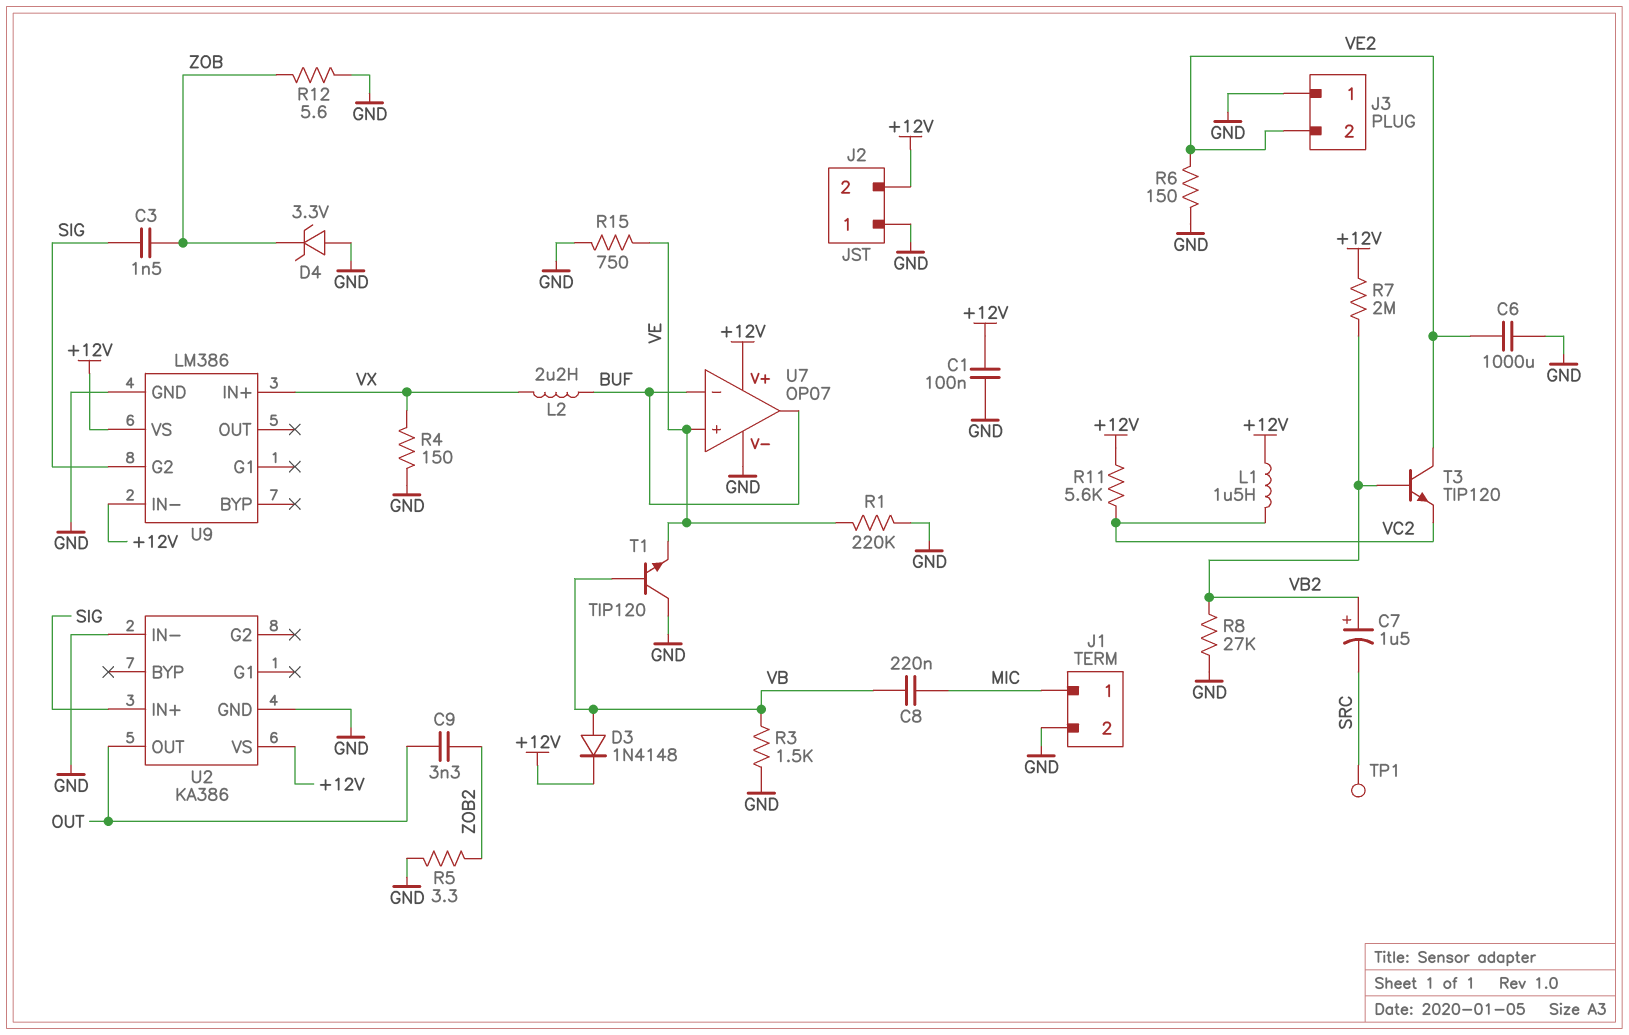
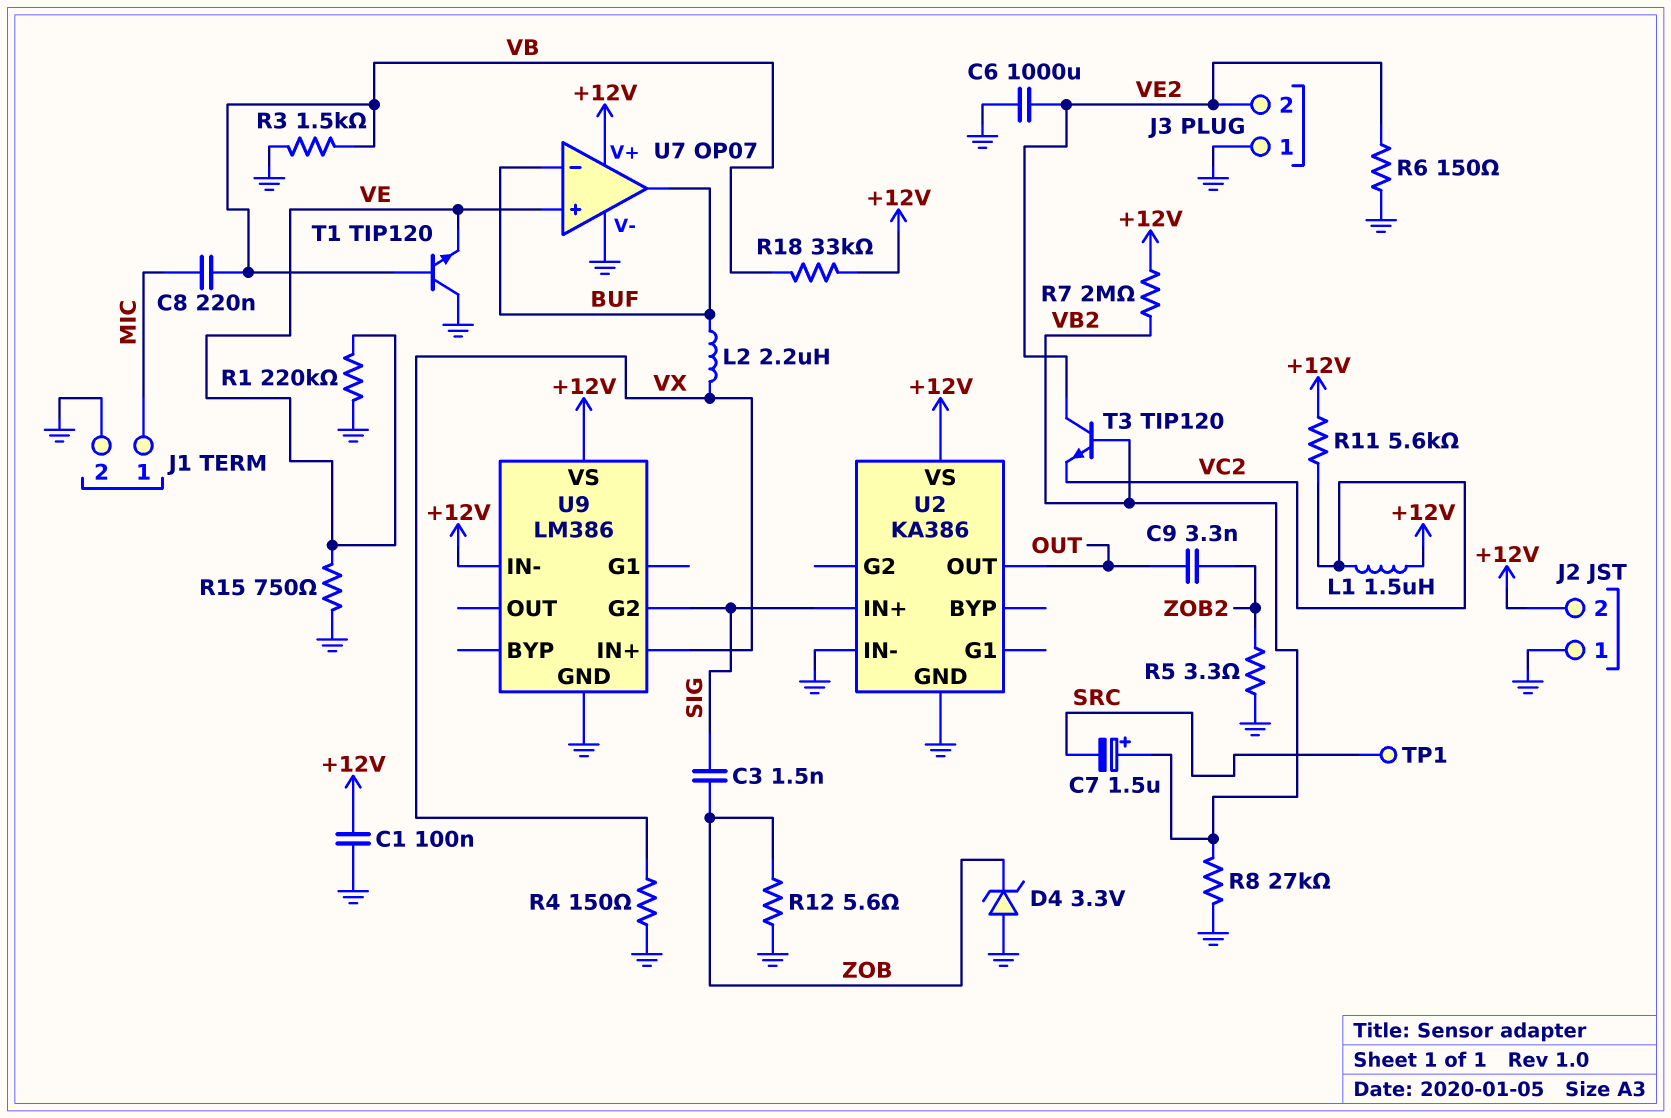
D3: diode 1N4148 (A VB, K +12V) -> none
R18: none -> 33k (+12V, VB)

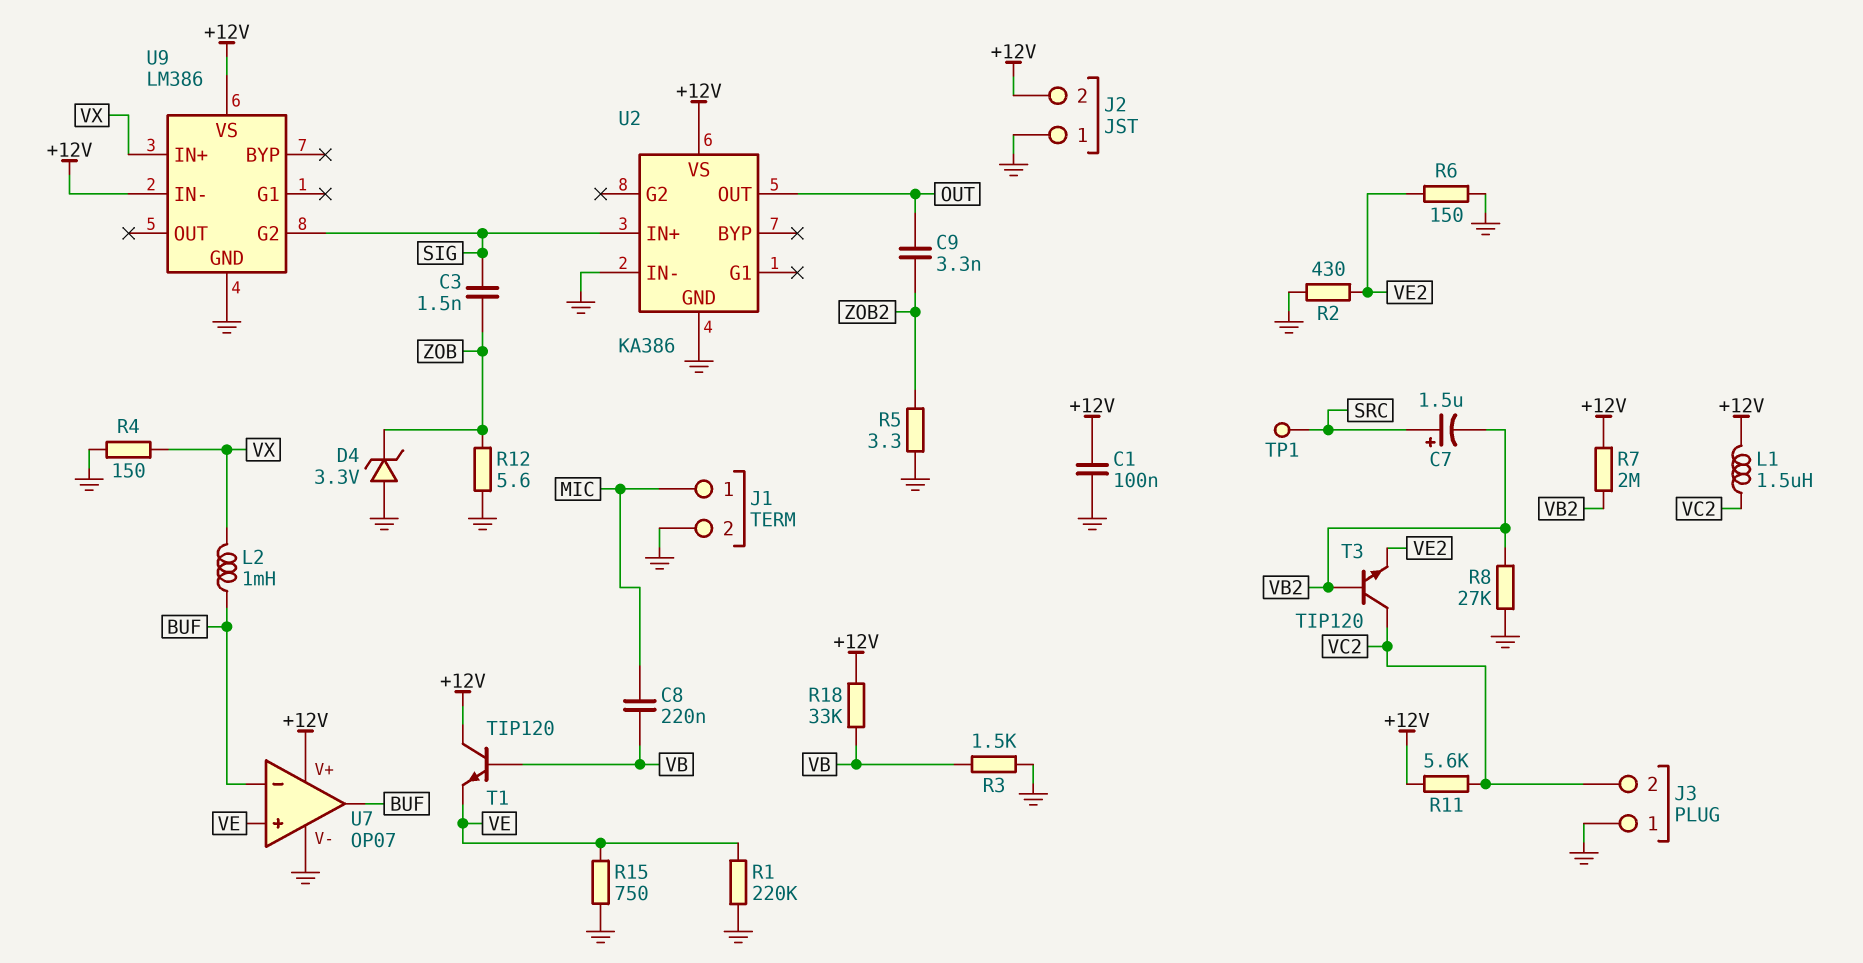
C6: 1000uF (GND, VE2) -> none
C7: 1.5uF (plus VB2, minus SRC) -> 1.5uF (plus SRC, minus VB2)
J3 pin 2: VE2 -> VC2
L2: 2.2uH (BUF, VX) -> 1mH (BUF, VX)
R2: none -> 430 (GND, VE2)
T1: NPN TIP120 (B VB, C GND, E VE) -> NPN TIP120 (B VB, C +12V, E VE)
T3: NPN TIP120 (B VB2, C VE2, E VC2) -> NPN TIP120 (B VB2, C VC2, E VE2)

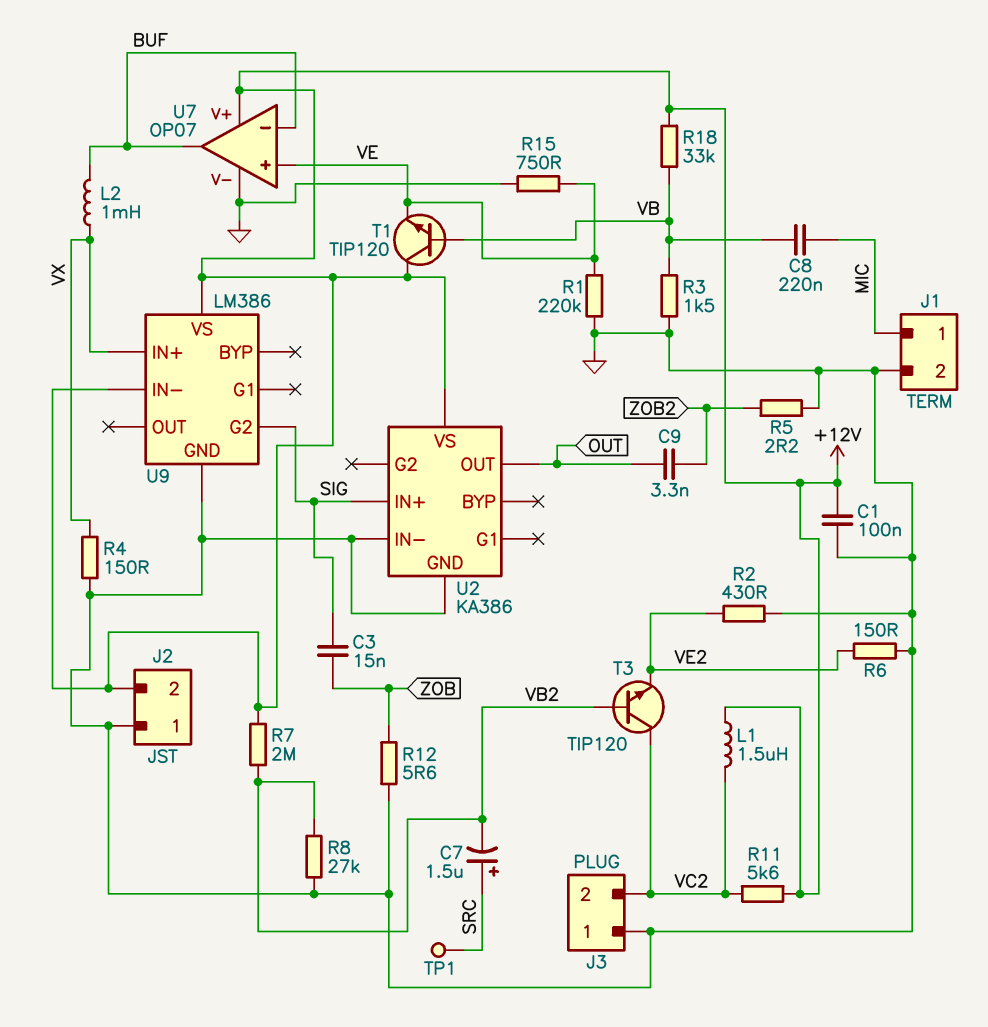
C3: 1.5nF (SIG, ZOB) -> 15nF (SIG, ZOB)
D4: zener 3.3V (A GND, K ZOB) -> none
R5: 3.3 (GND, ZOB2) -> 2.2 (GND, ZOB2)

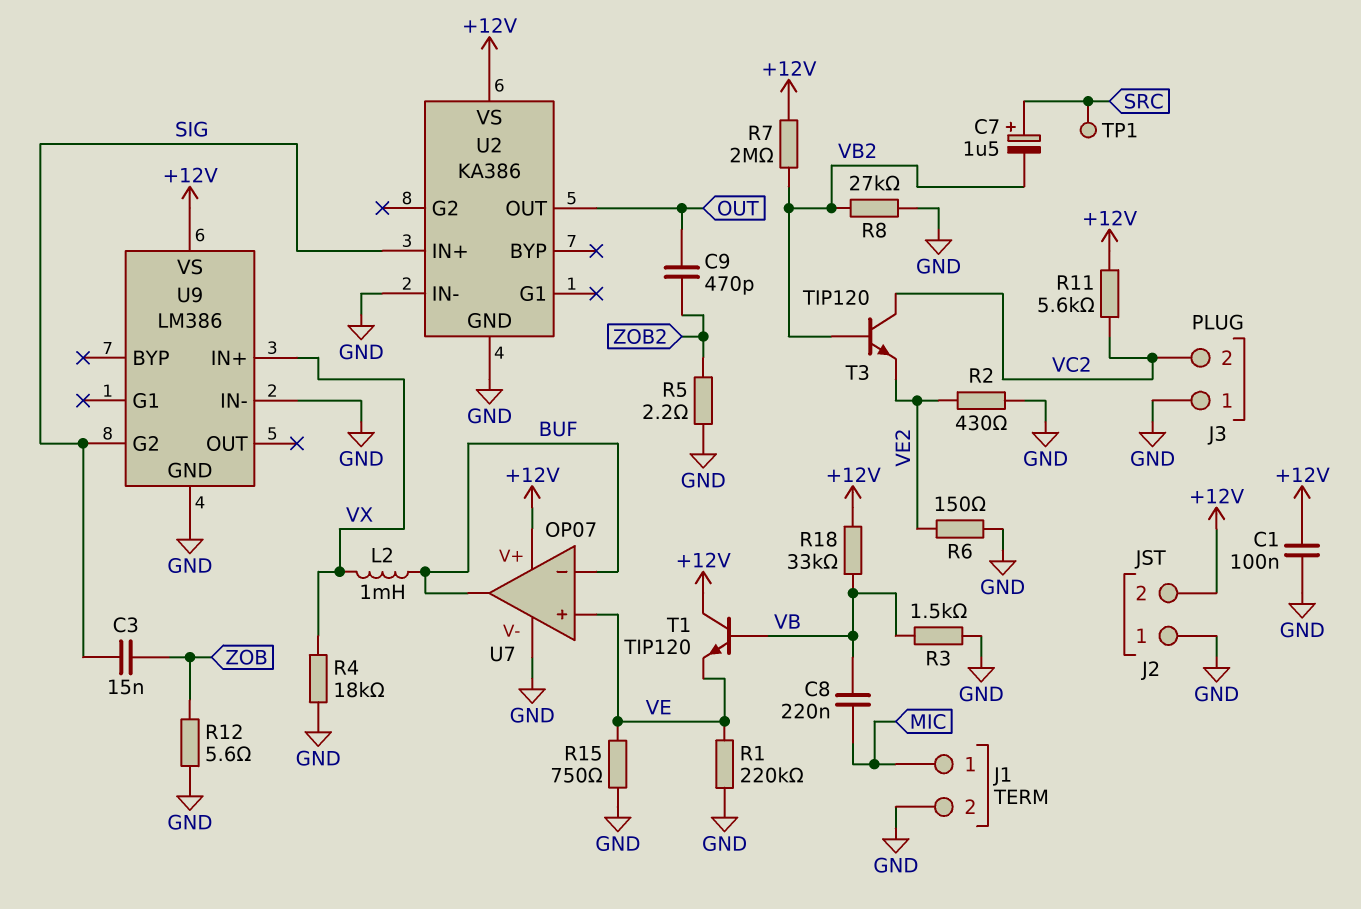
C9: 3.3nF (OUT, ZOB2) -> 470pF (OUT, ZOB2)
L1: 1.5uH (+12V, VC2) -> none
R4: 150 (GND, VX) -> 18k (GND, VX)
U9 pin IN-: +12V -> GND

